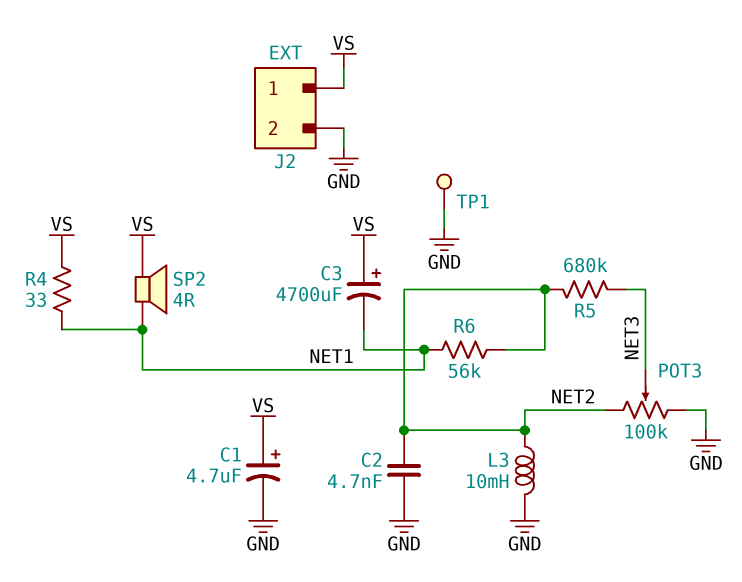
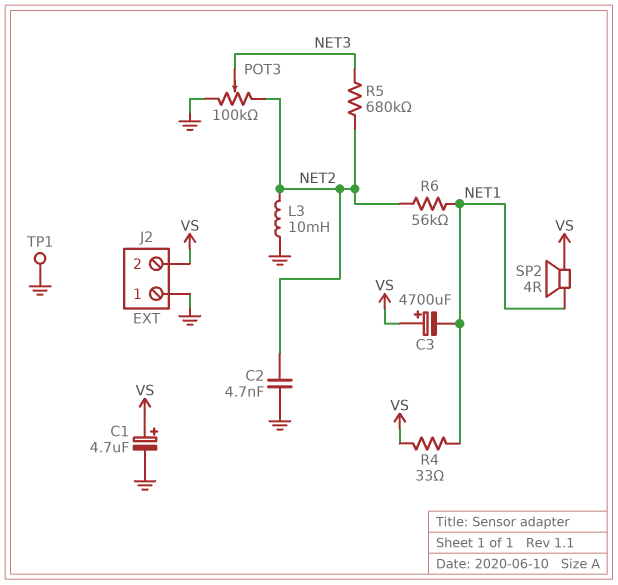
J2 pin 1: VS -> GND
J2 pin 2: GND -> VS

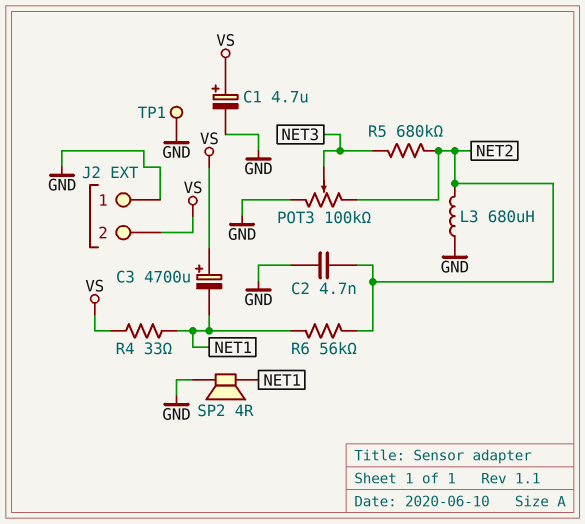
L3: 10mH (GND, NET2) -> 680uH (GND, NET2)
SP2: speaker 4R (NET1, VS) -> speaker 4R (GND, NET1)

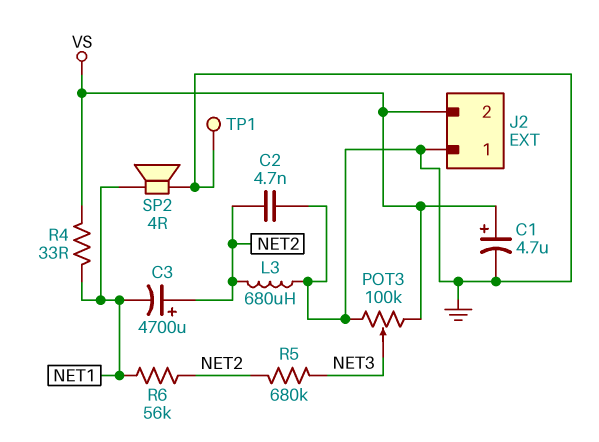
C3: 4700uF (plus VS, minus NET1) -> 4700uF (plus NET2, minus NET1)
POT3: 100k (GND, NET2, wiper NET3) -> 100k (GND, VS, wiper NET3)

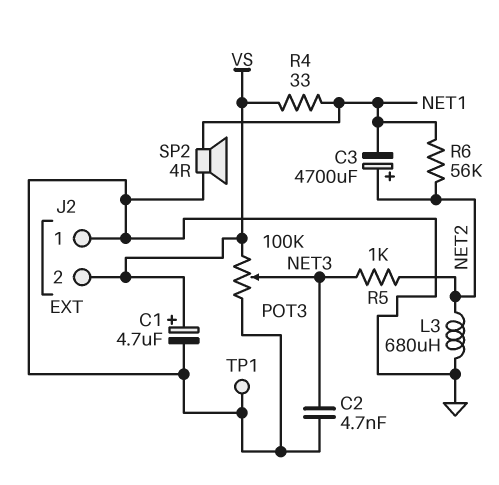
C2: 4.7nF (GND, NET2) -> 4.7nF (GND, NET3)
R5: 680k (NET2, NET3) -> 1k (NET2, NET3)

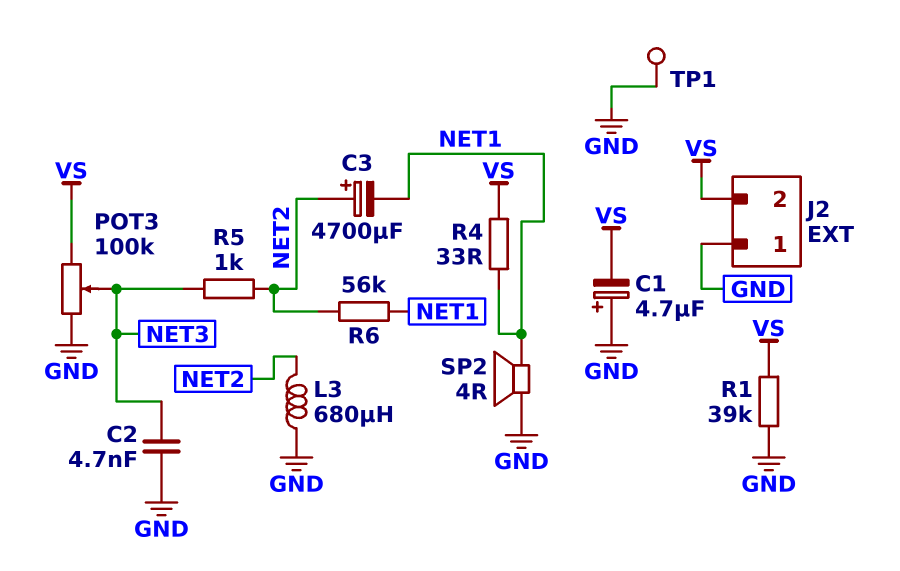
C1: 4.7uF (plus VS, minus GND) -> 4.7uF (plus GND, minus VS)
R1: none -> 39k (GND, VS)

